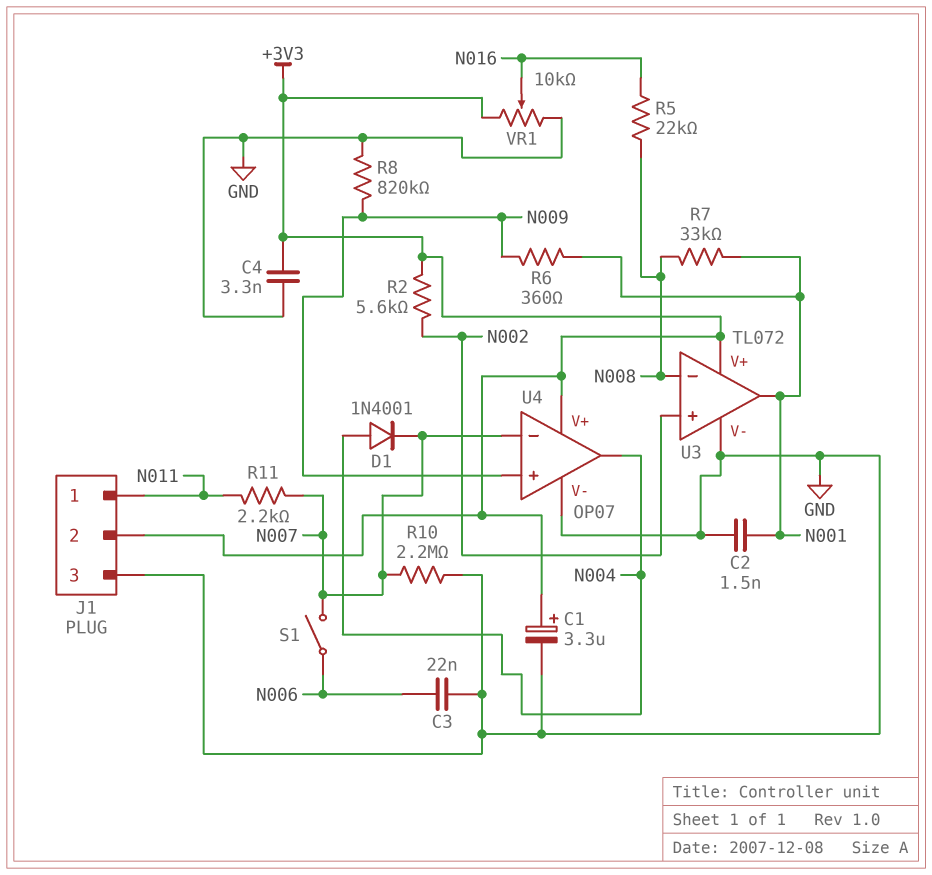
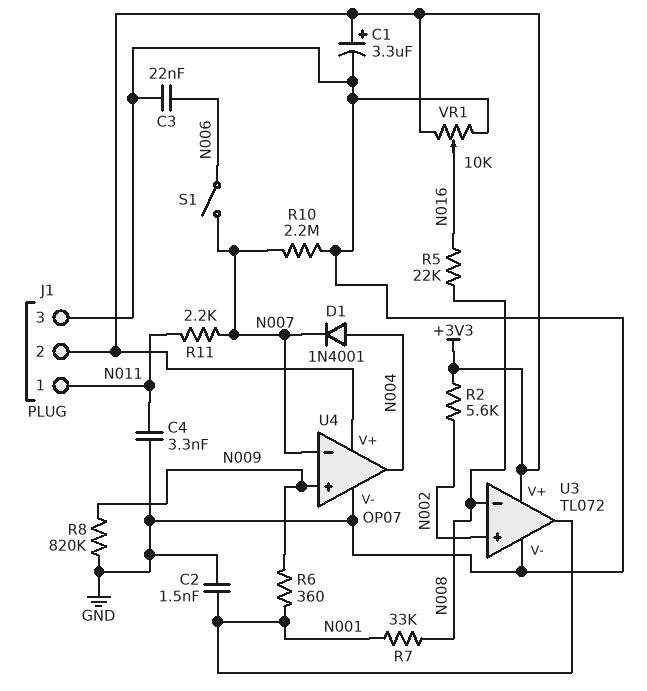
C4: 3.3nF (+3V3, GND) -> 3.3nF (GND, N011)

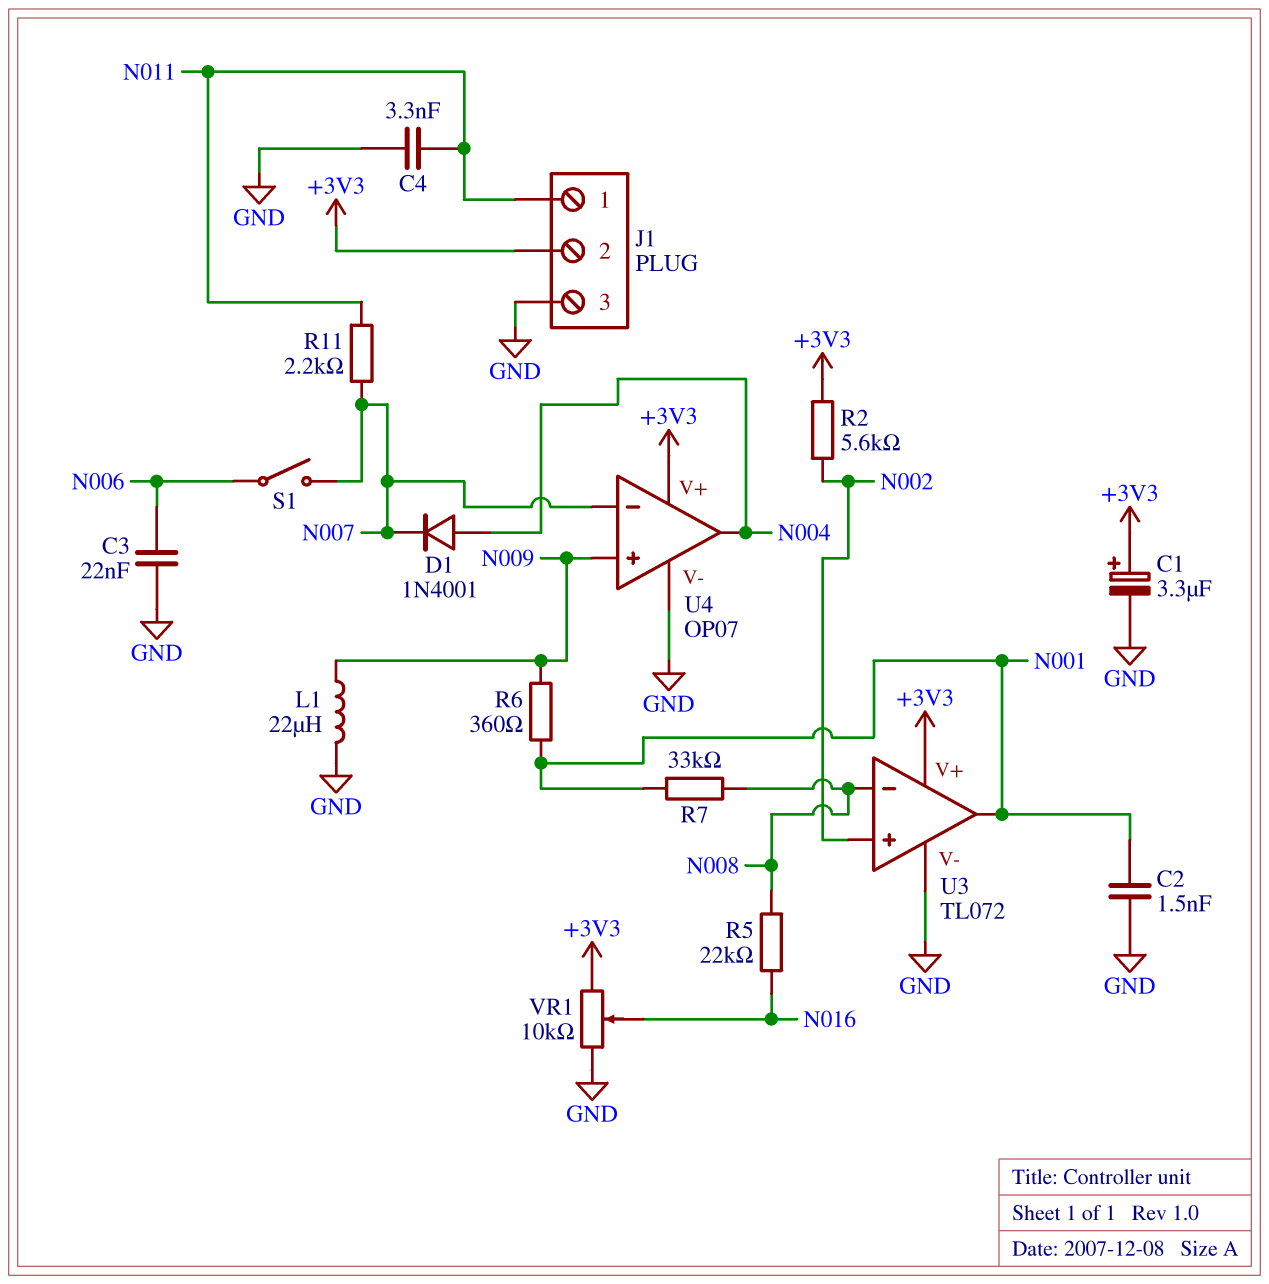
L1: none -> 22uH (GND, N009)
R8: 820k (GND, N009) -> none
R10: 2.2M (GND, N007) -> none

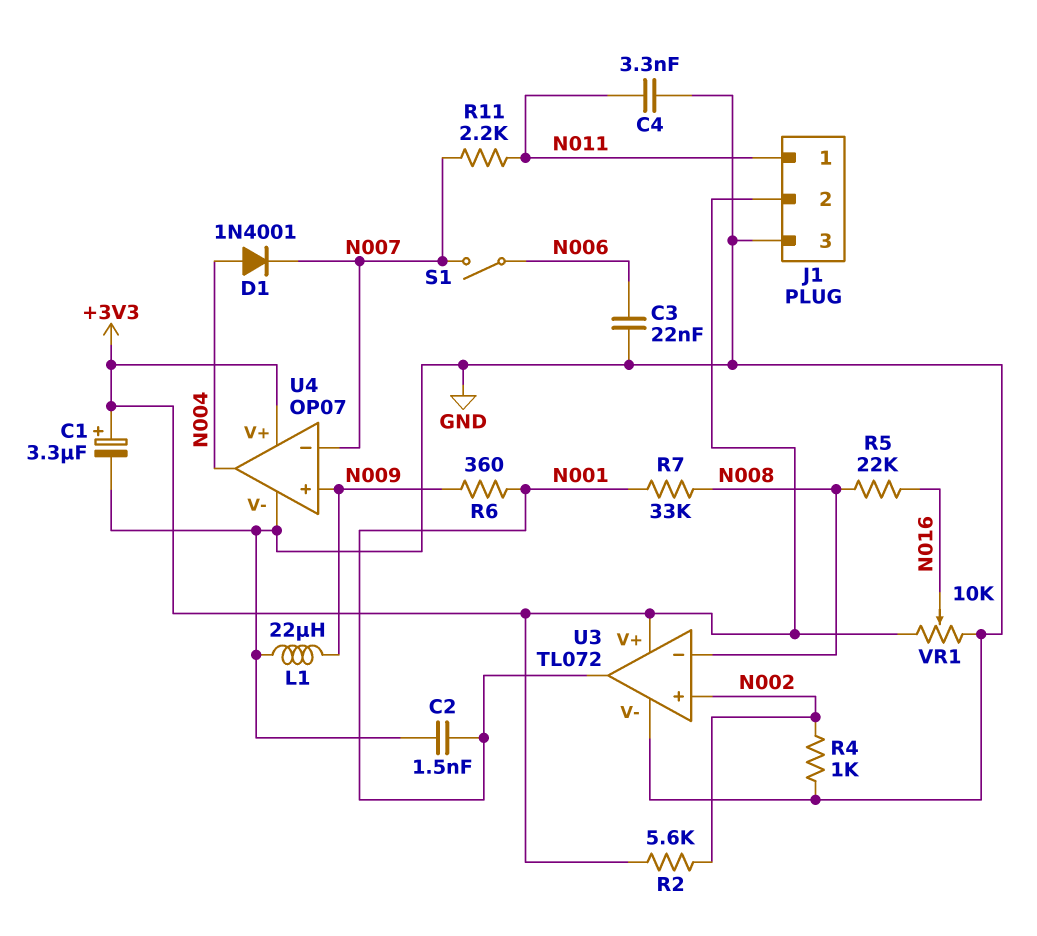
R4: none -> 1k (GND, N002)

